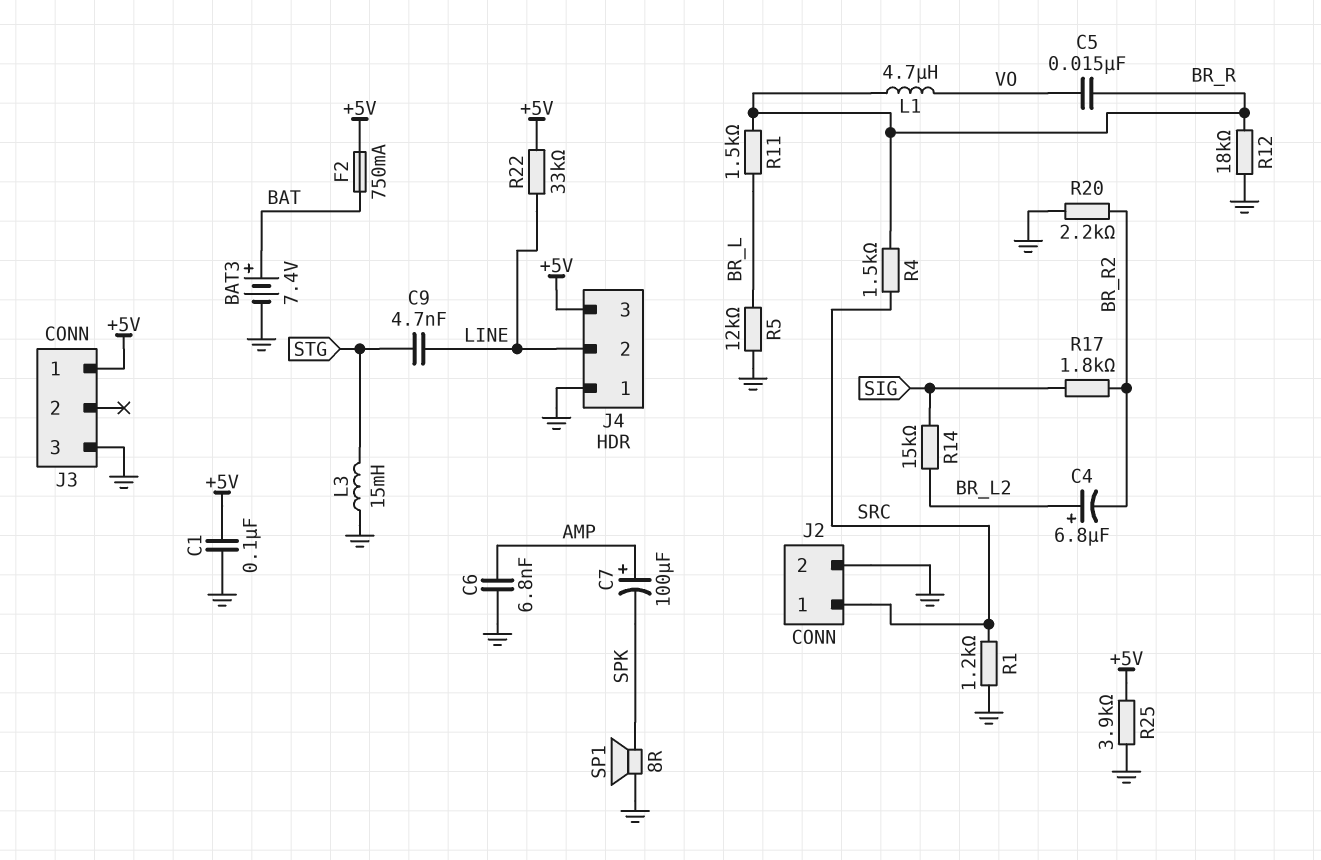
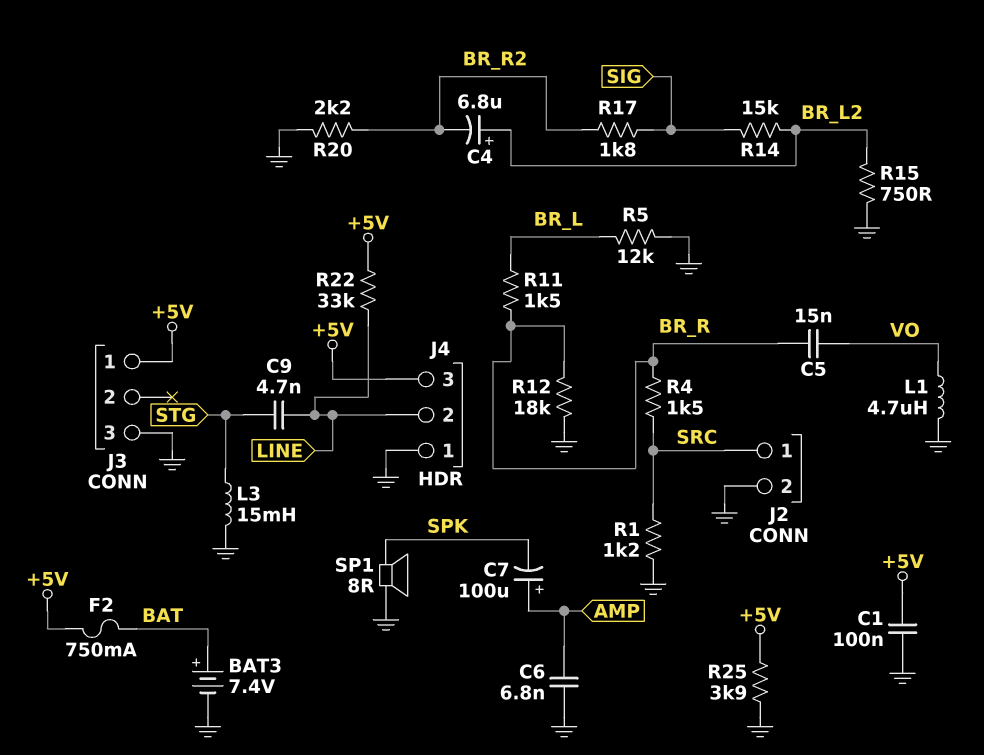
L1: 4.7uH (BR_R, VO) -> 4.7uH (GND, VO)
R15: none -> 750 (BR_L2, GND)

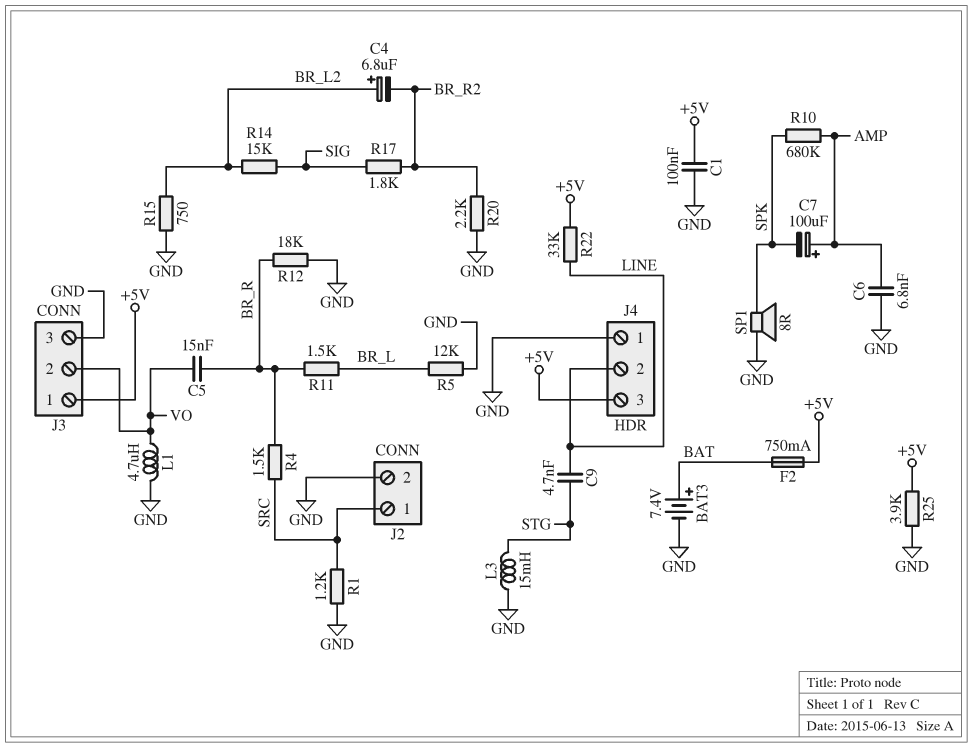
J3 pin 2: none -> VO
R10: none -> 680k (AMP, SPK)

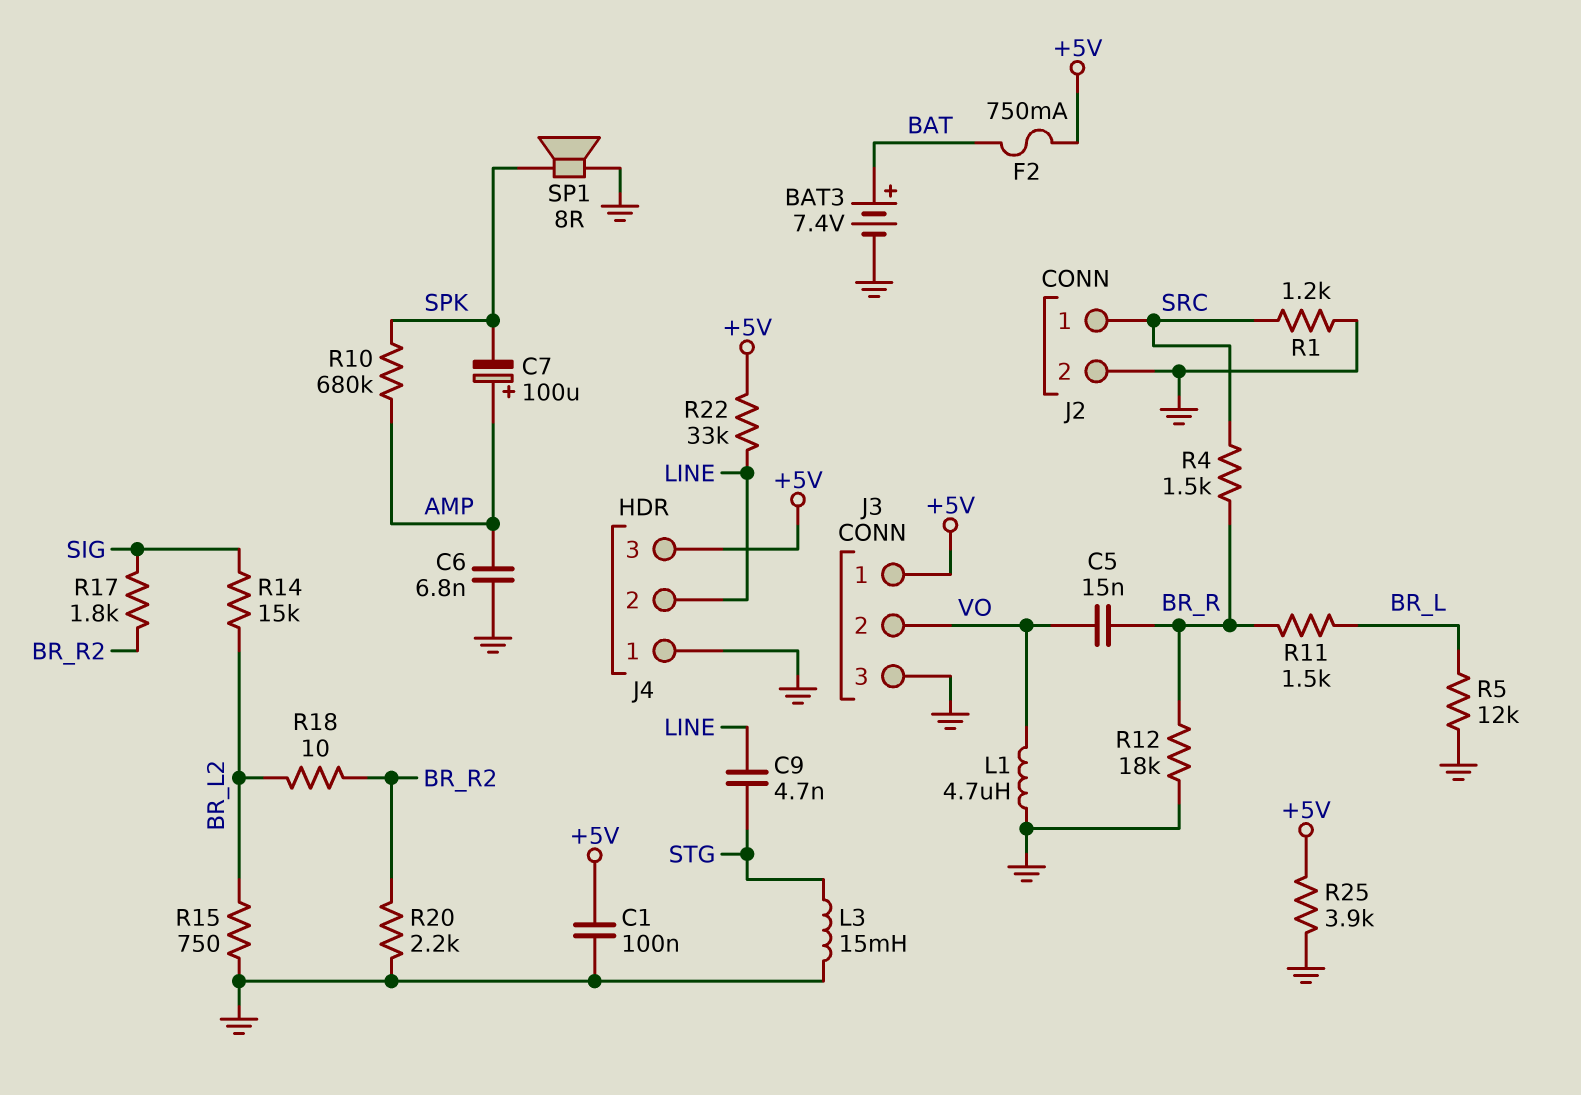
C4: 6.8uF (plus BR_L2, minus BR_R2) -> none
R18: none -> 10 (BR_L2, BR_R2)

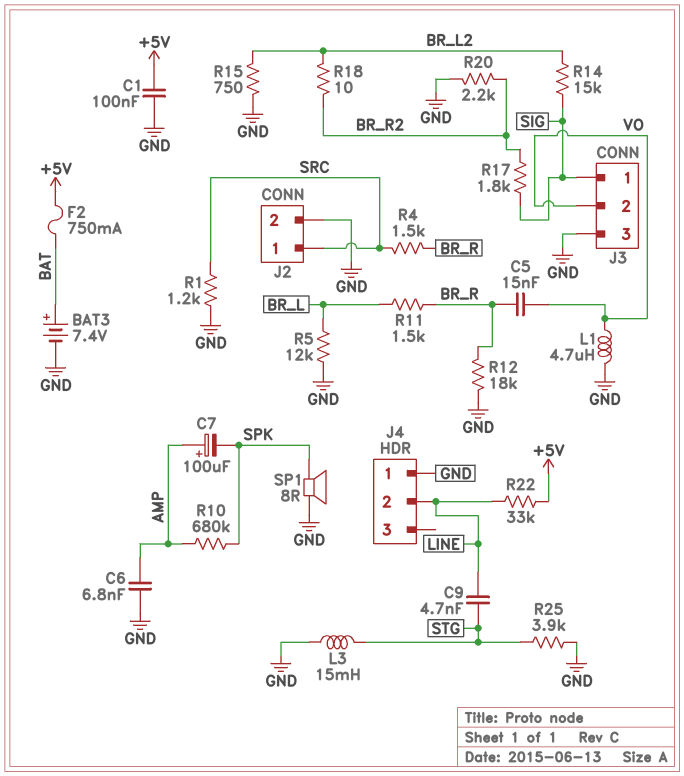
J3 pin 1: +5V -> SIG
J4 pin 3: +5V -> none
R25: 3.9k (+5V, GND) -> 3.9k (GND, STG)

